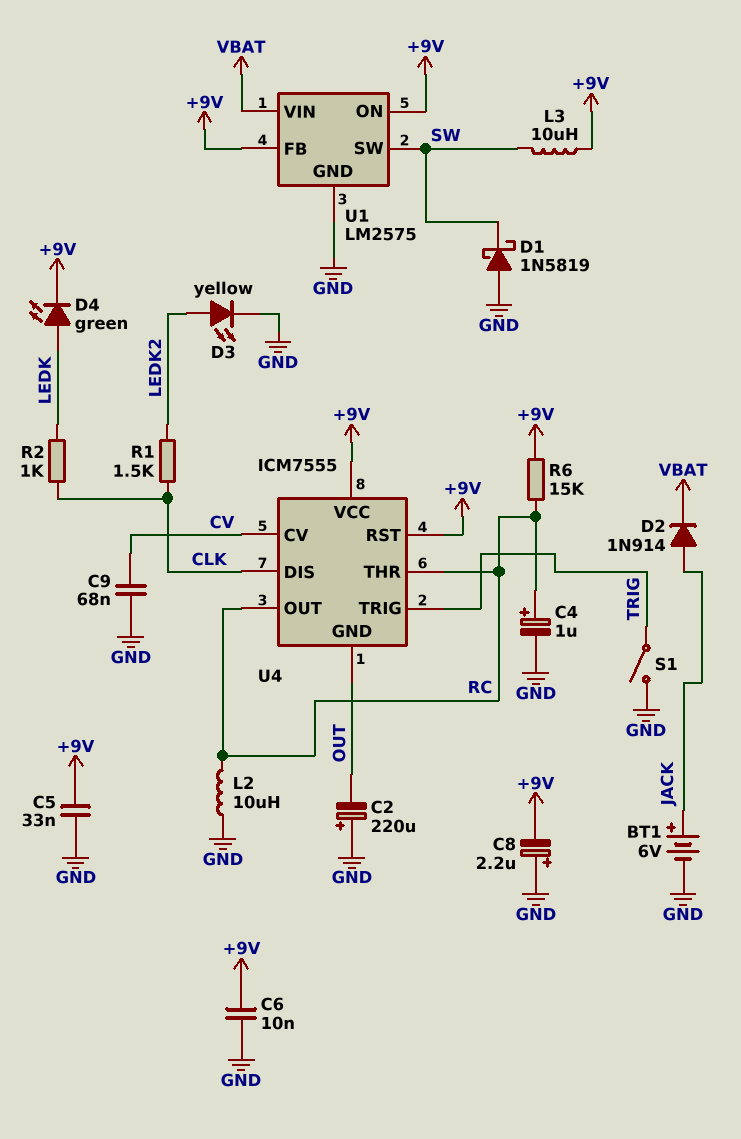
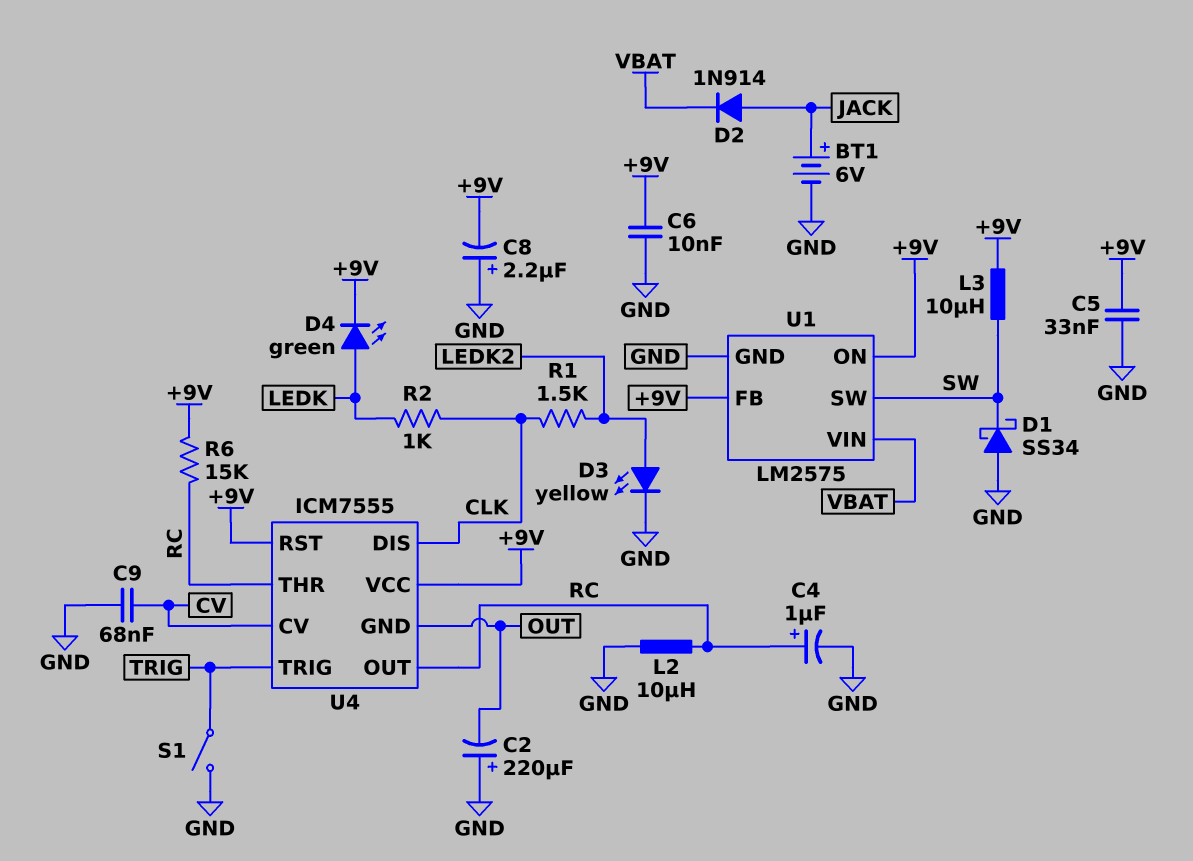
D1: schottky 1N5819 (A GND, K SW) -> schottky SS34 (A GND, K SW)

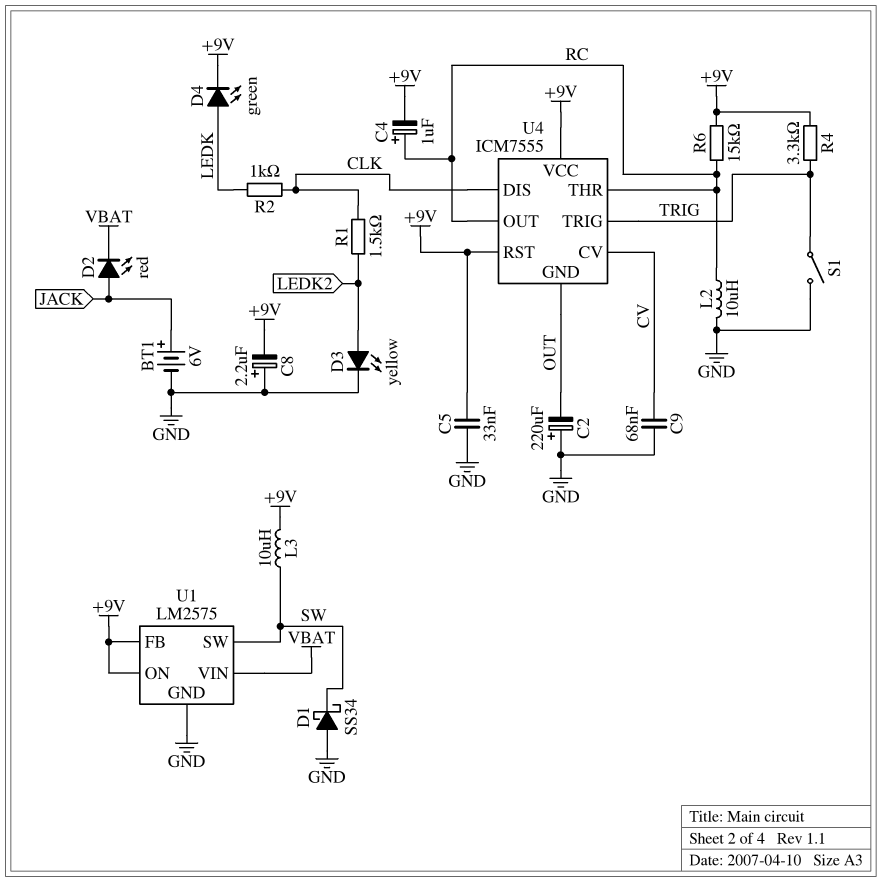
C4: 1uF (plus RC, minus GND) -> 1uF (plus RC, minus +9V)
C6: 10nF (+9V, GND) -> none
D2: diode 1N914 (A JACK, K VBAT) -> LED red (A JACK, K VBAT)
R4: none -> 3.3k (+9V, TRIG)

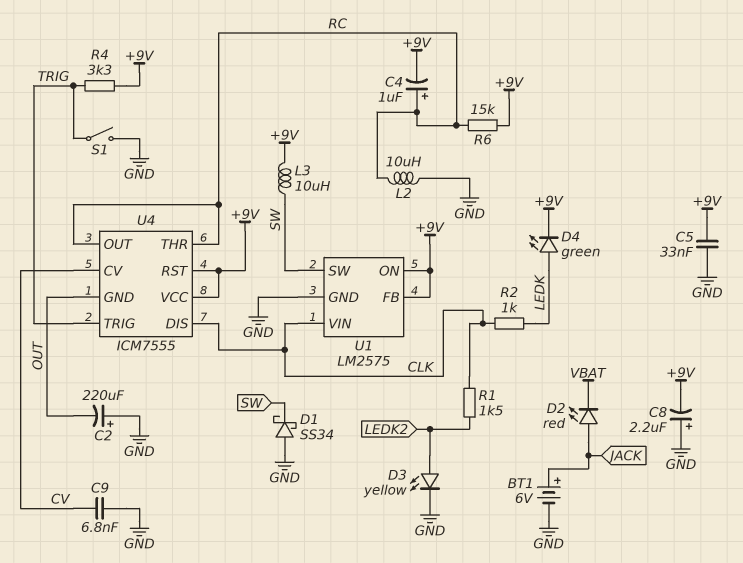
C9: 68nF (CV, GND) -> 6.8nF (CV, GND)
U1 pin VIN: VBAT -> CLK

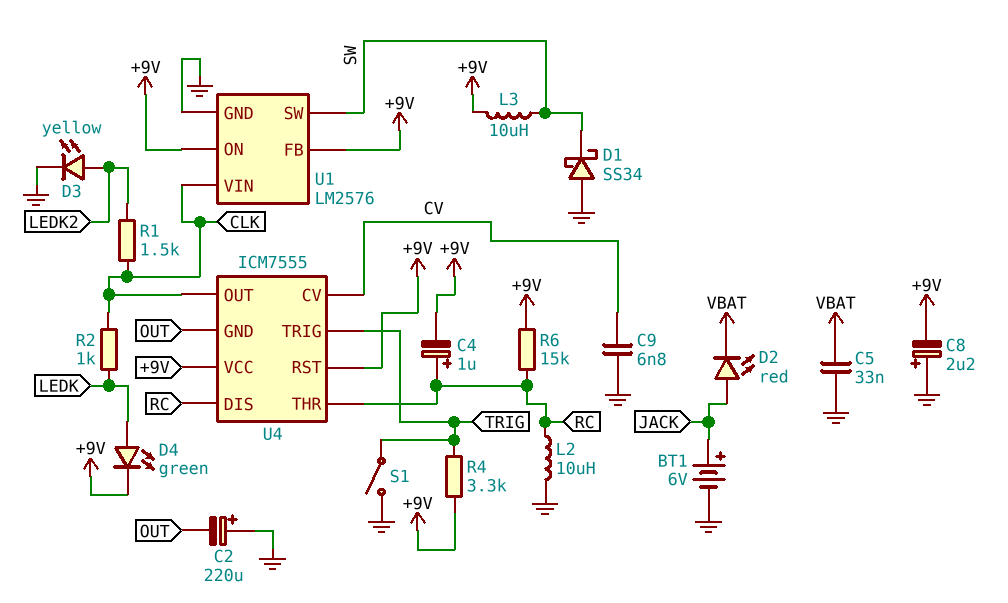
C5: 33nF (+9V, GND) -> 33nF (GND, VBAT)
U1: LM2575 -> LM2576
U4 pin DIS: CLK -> RC
U4 pin OUT: RC -> CLK

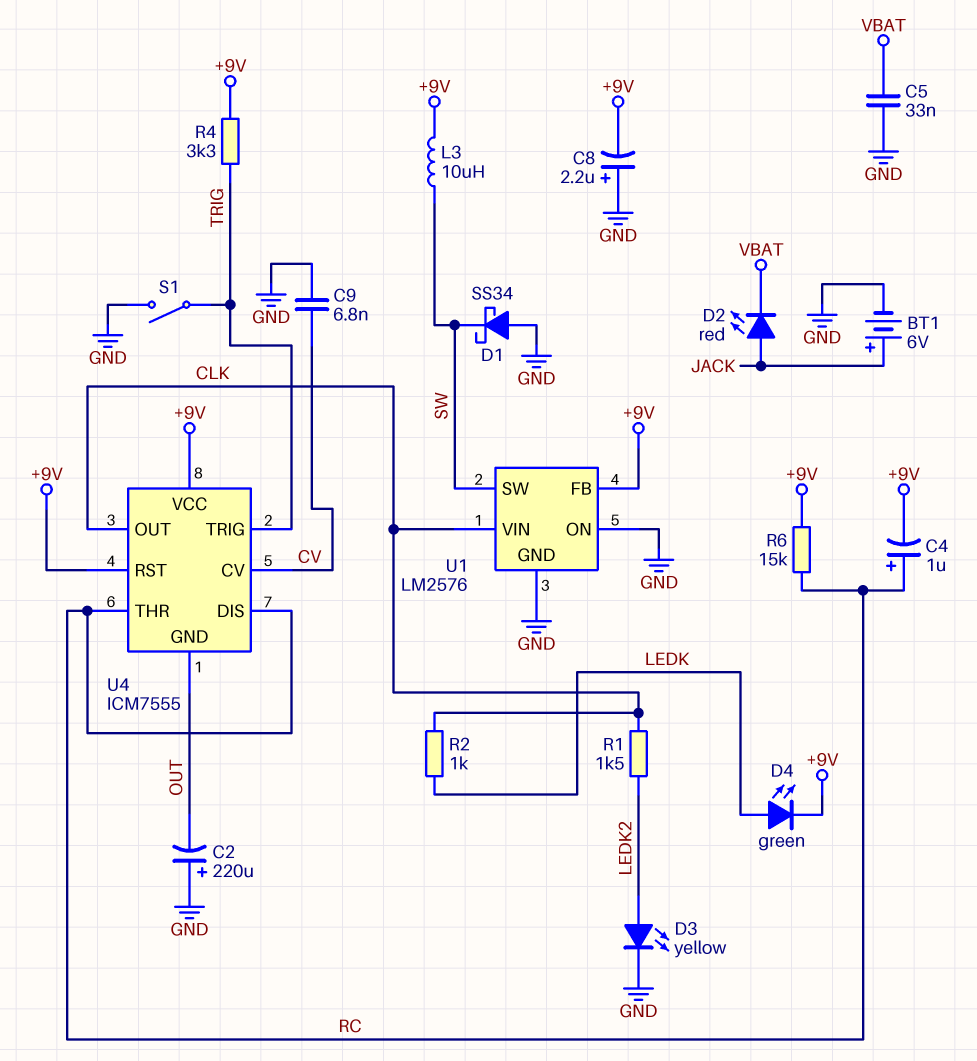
L2: 10uH (GND, RC) -> none
U1 pin ON: +9V -> GND

